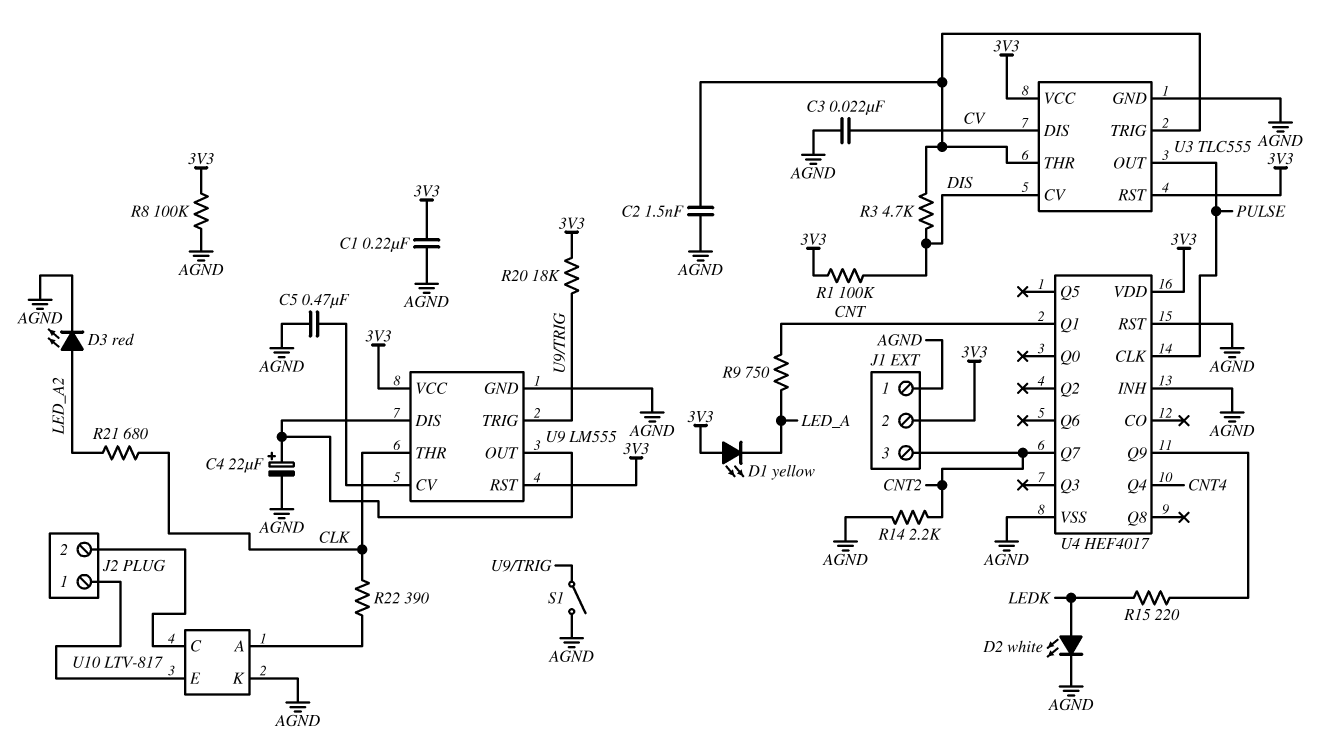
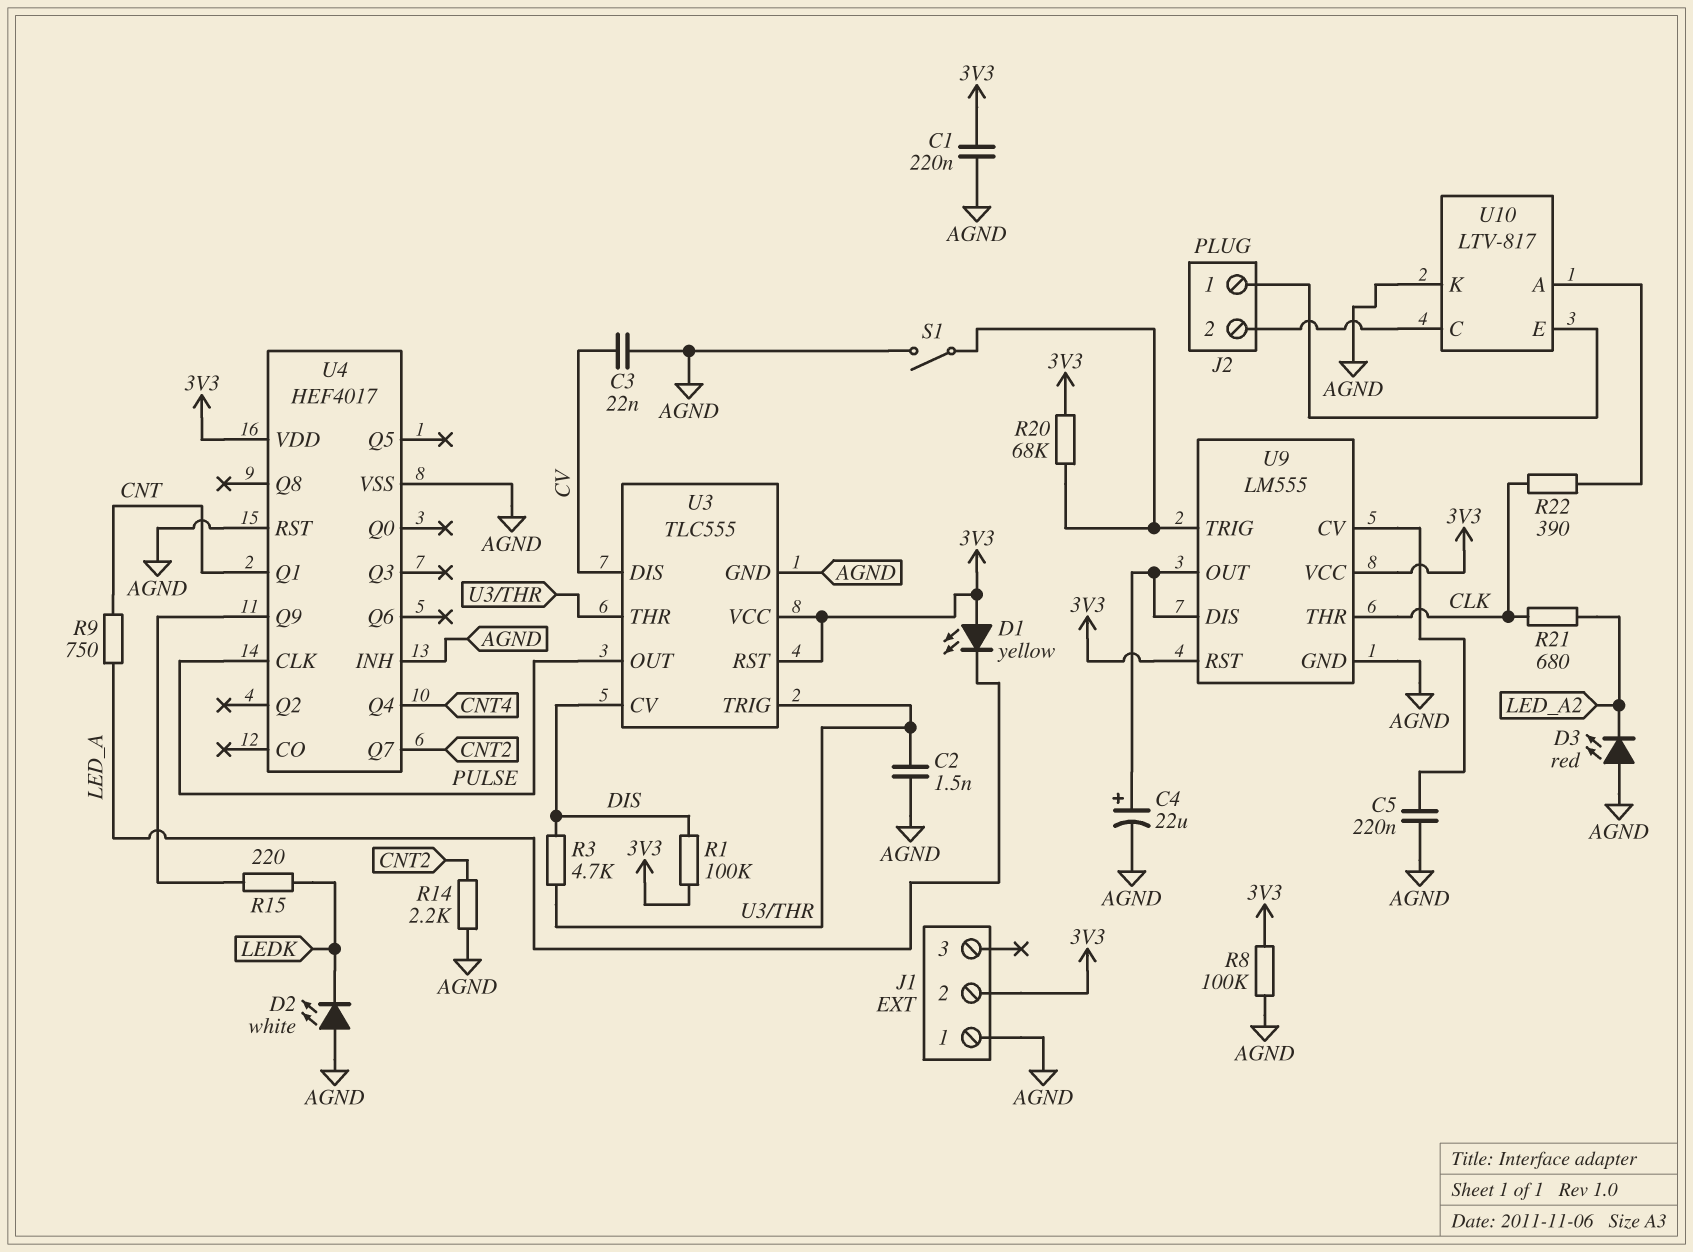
C5: 470nF (AGND, U9/CV) -> 220nF (AGND, U9/CV)
D2: LED white (A LEDK, K AGND) -> LED white (A AGND, K LEDK)
D3: LED red (A LED_A2, K AGND) -> LED red (A AGND, K LED_A2)
J1 pin 3: CNT2 -> none
R20: 18k (3V3, U9/TRIG) -> 68k (3V3, U9/TRIG)

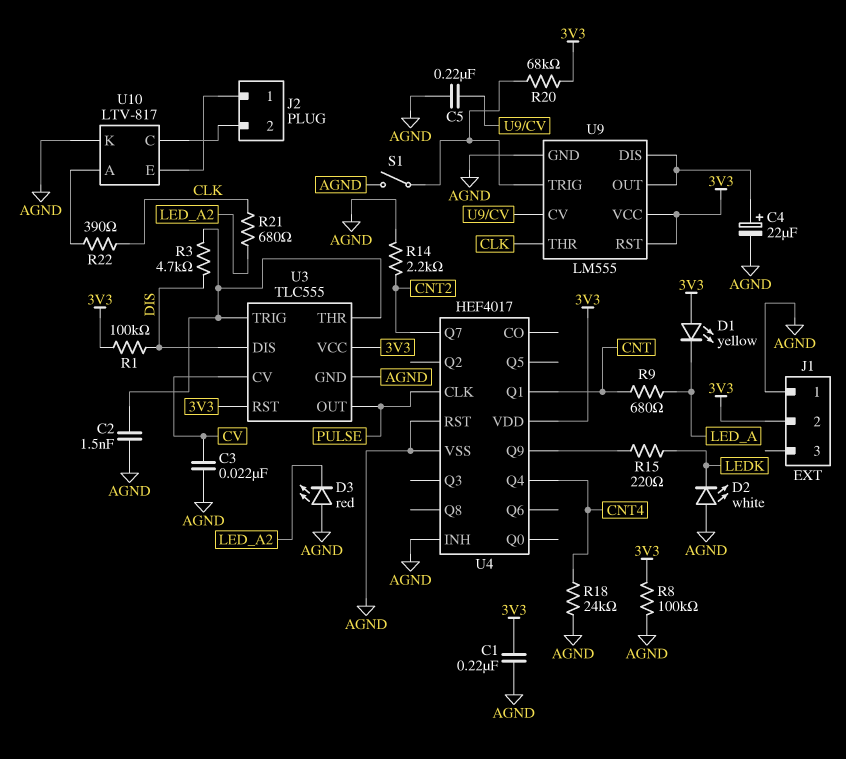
R9: 750 (CNT, LED_A) -> 680 (CNT, LED_A)
R18: none -> 24k (AGND, CNT4)
U3 pin CV: DIS -> CV
U3 pin DIS: CV -> DIS

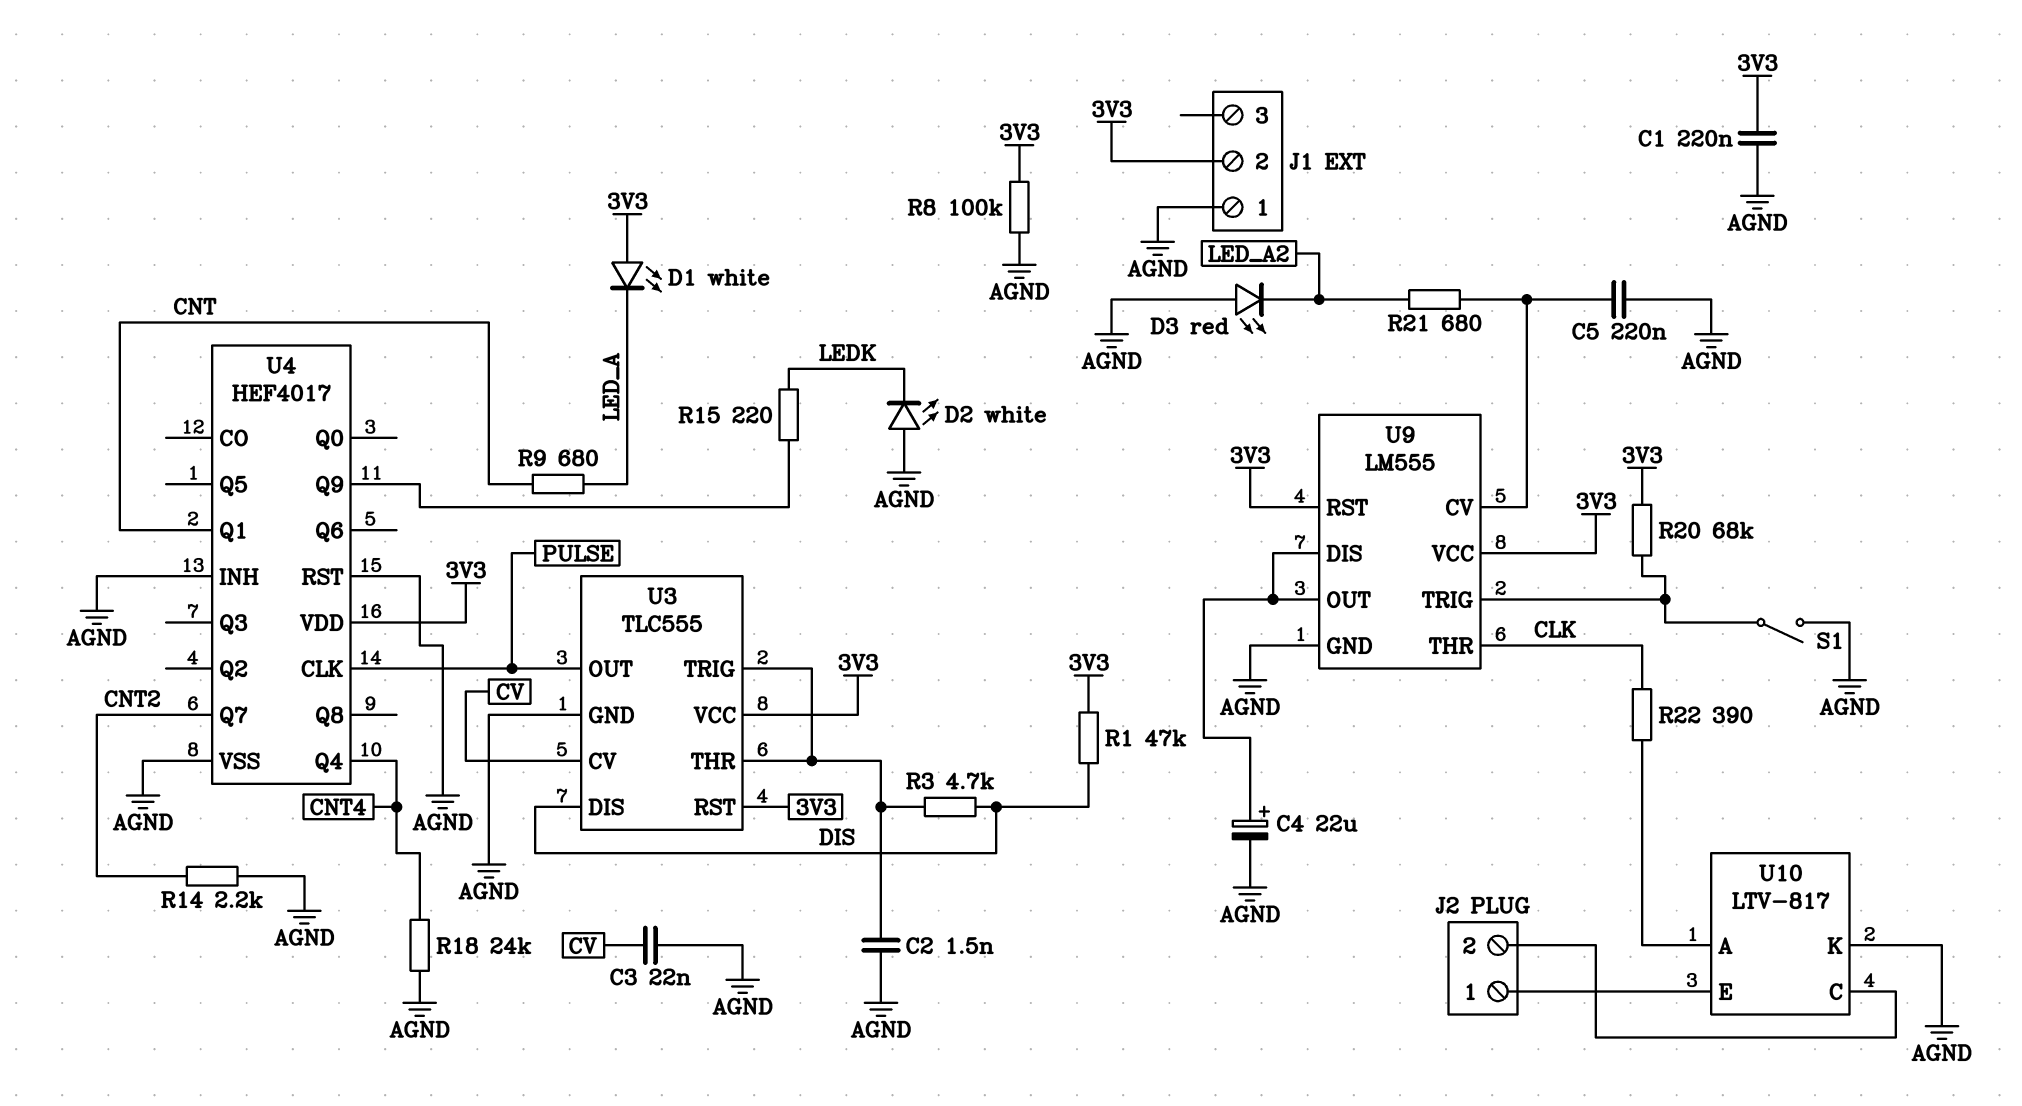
D1: LED yellow (A 3V3, K LED_A) -> LED white (A 3V3, K LED_A)
R1: 100k (3V3, DIS) -> 47k (3V3, DIS)
R21: 680 (CLK, LED_A2) -> 680 (LED_A2, U9/CV)

